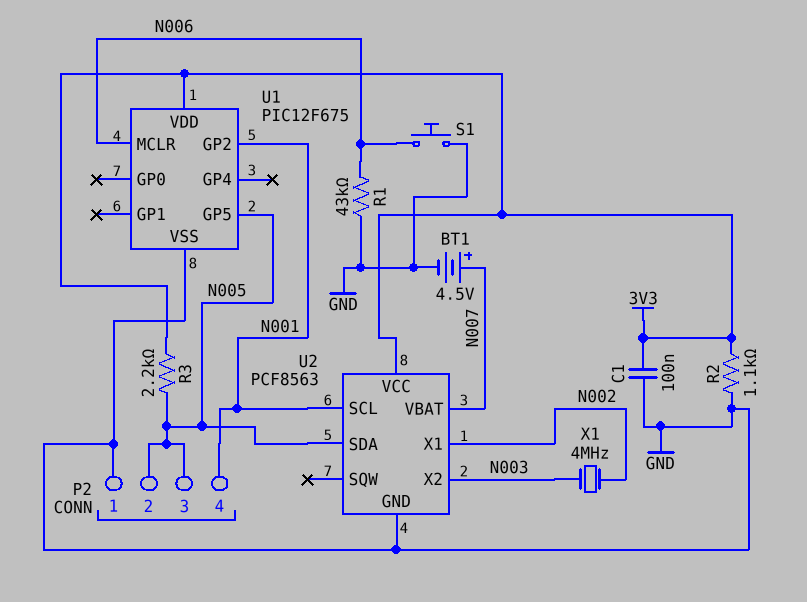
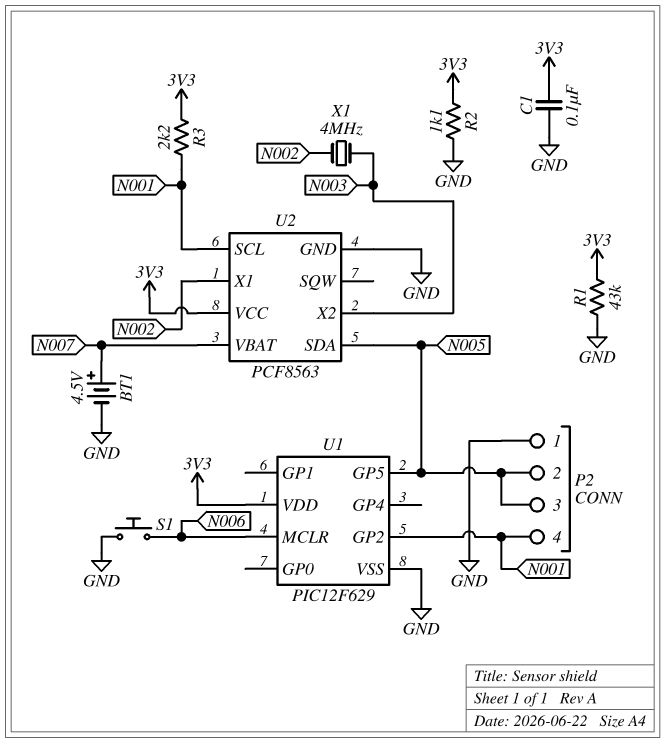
R1: 43k (GND, N006) -> 43k (3V3, GND)
R3: 2.2k (3V3, N005) -> 2.2k (3V3, N001)
U1: PIC12F675 -> PIC12F629

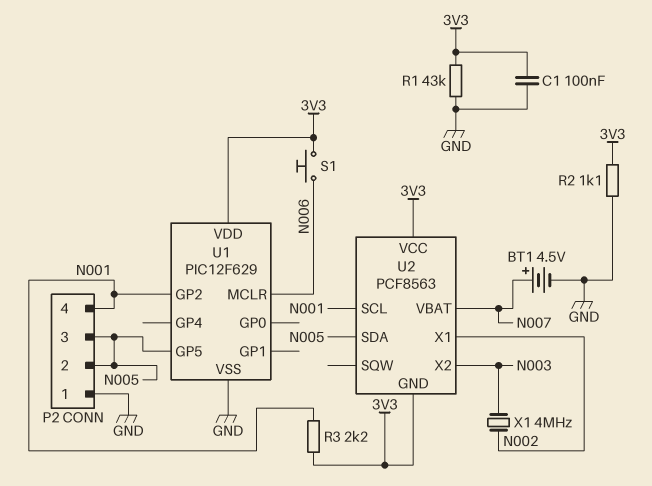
S1: button (GND, N006) -> button (3V3, N006)
U2 pin GND: GND -> 3V3

